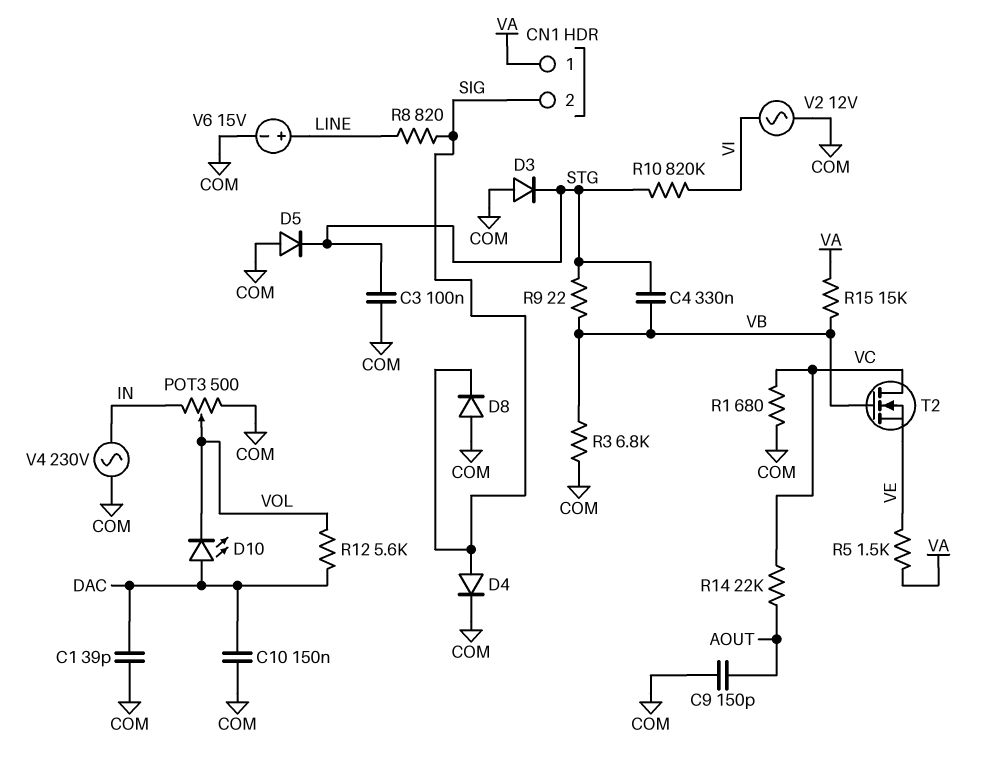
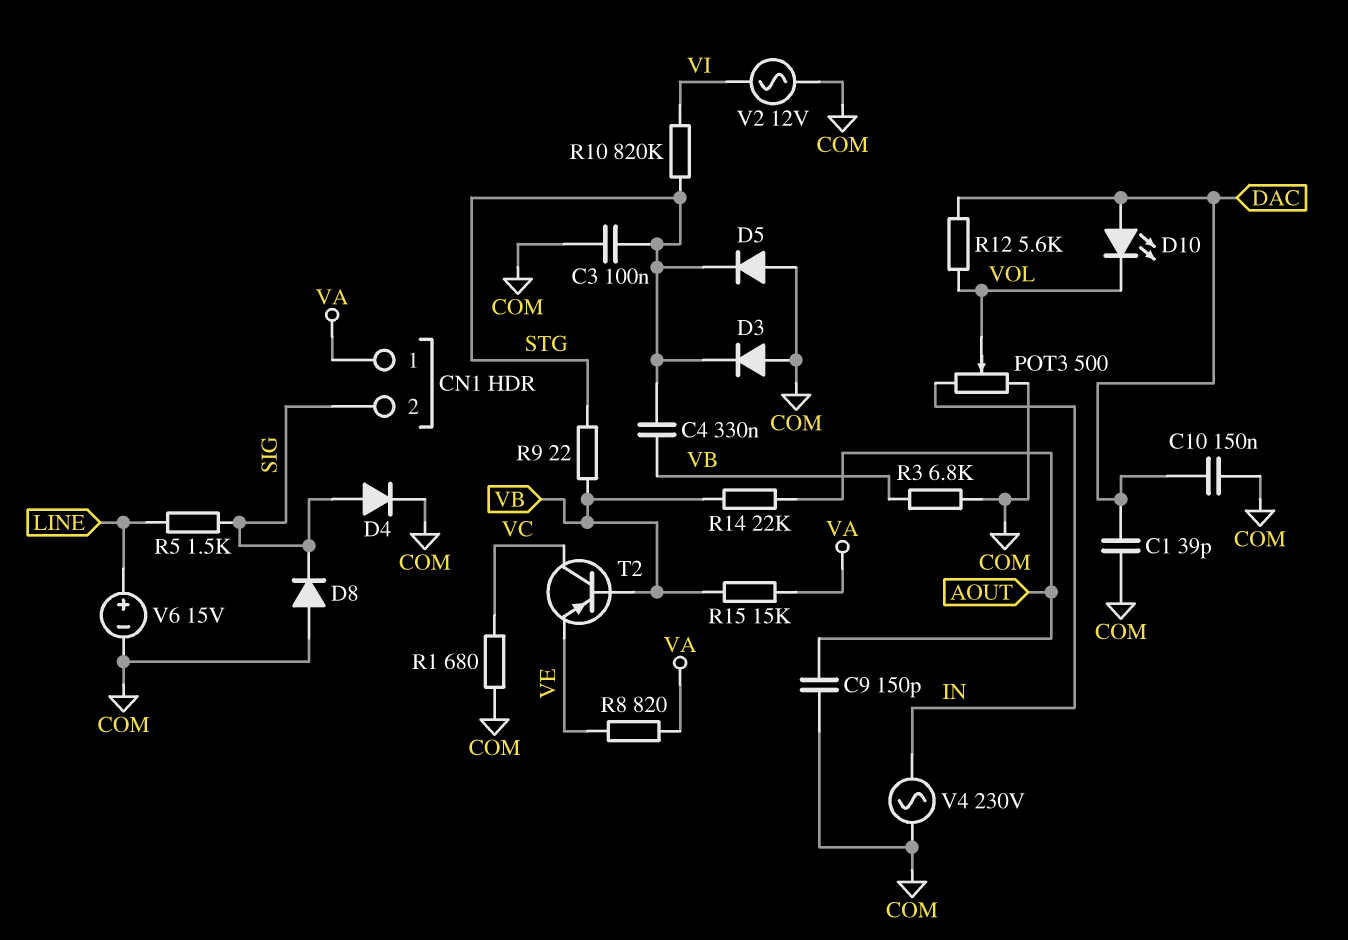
R5: 1.5k (VA, VE) -> 1.5k (LINE, SIG)
R8: 820 (LINE, SIG) -> 820 (VA, VE)
R14: 22k (AOUT, VC) -> 22k (AOUT, VB)
T2: NMOS (G VB, D VC, S VE) -> PNP (B VB, C VC, E VE)

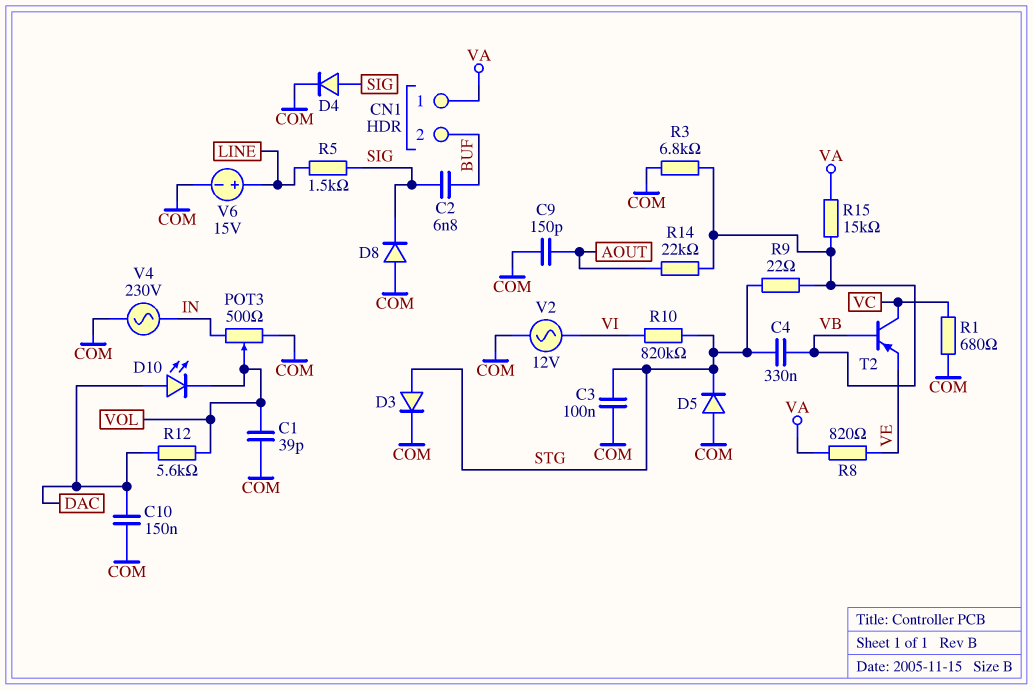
C1: 39pF (COM, DAC) -> 39pF (COM, VOL)
C2: none -> 6.8nF (BUF, SIG)
CN1 pin 2: SIG -> BUF
D3: diode (A COM, K STG) -> diode (A STG, K COM)

